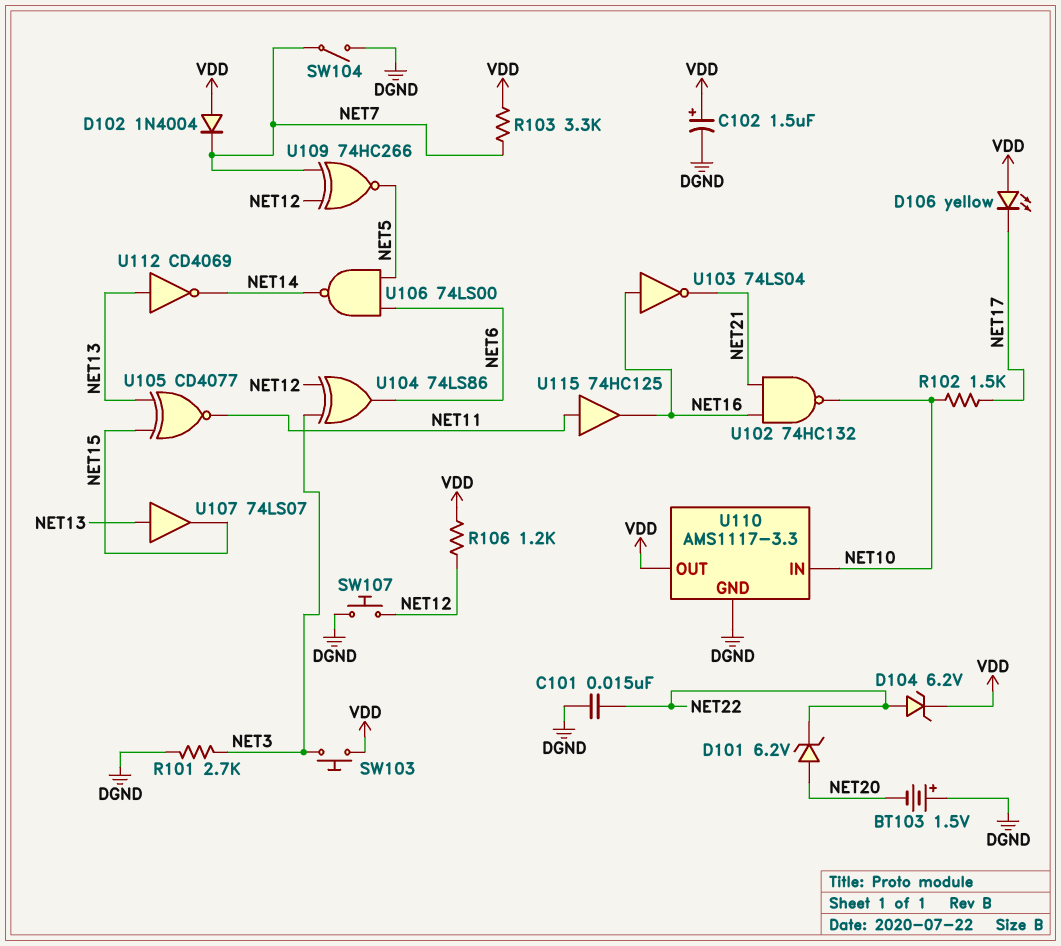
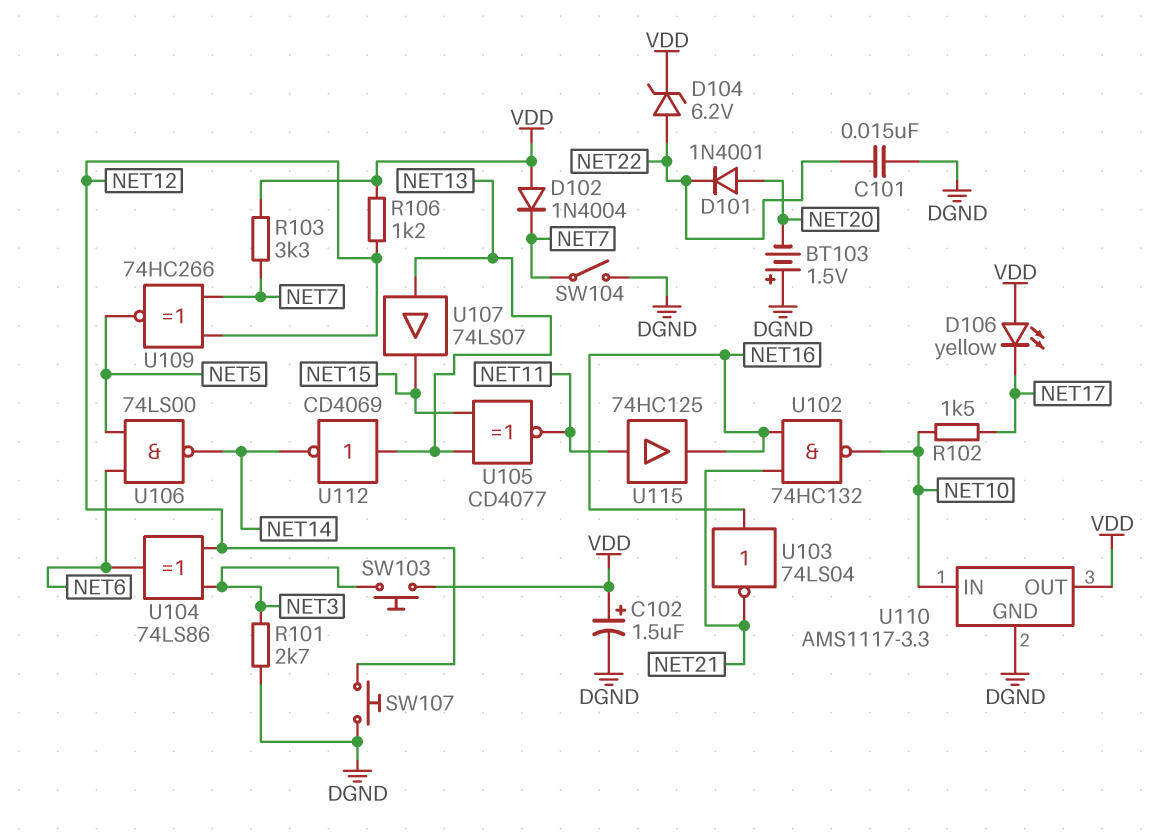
D101: zener 6.2V (A NET20, K NET22) -> diode 1N4001 (A NET20, K NET22)

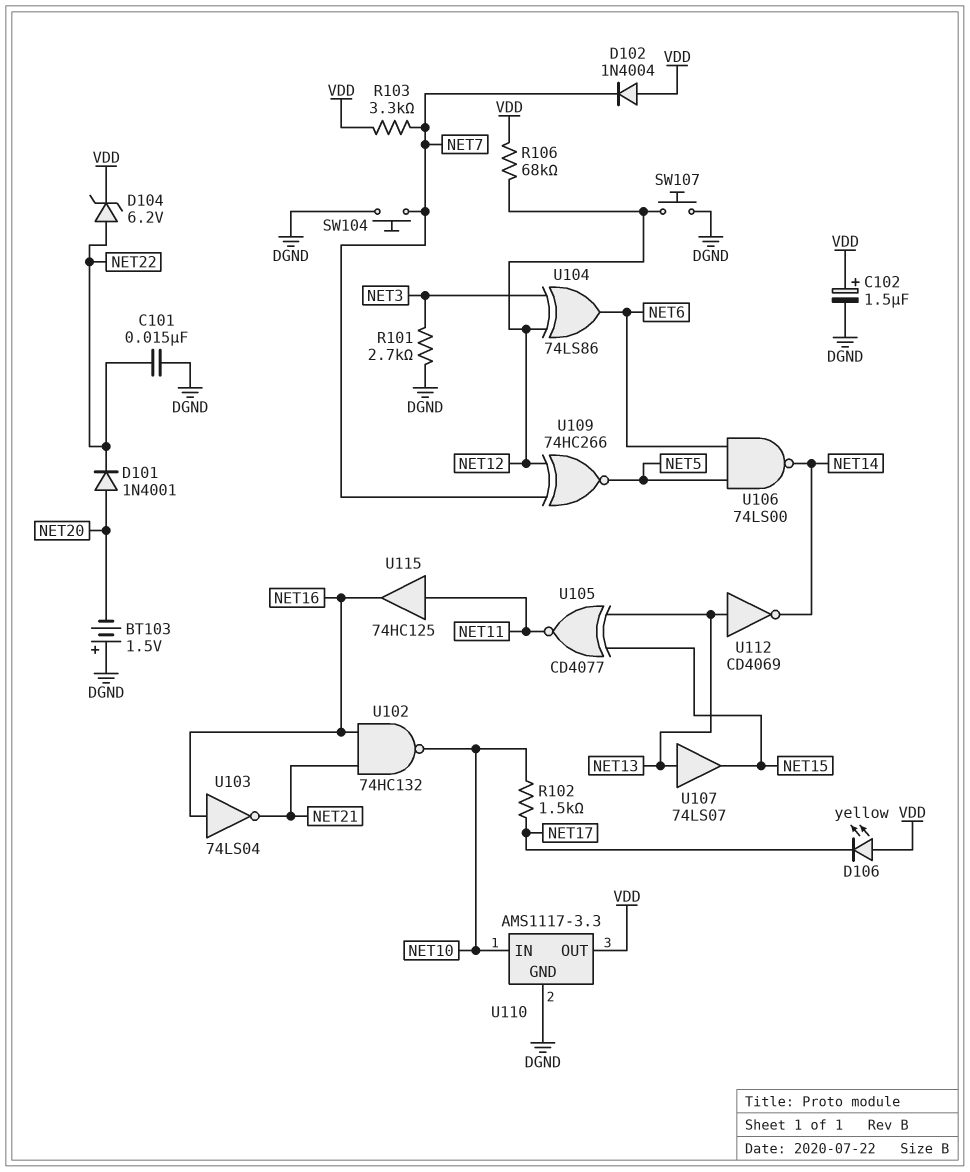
R106: 1.2k (NET12, VDD) -> 68k (NET12, VDD)
SW103: button (NET3, VDD) -> none
SW104: switch (DGND, NET7) -> button (DGND, NET7)

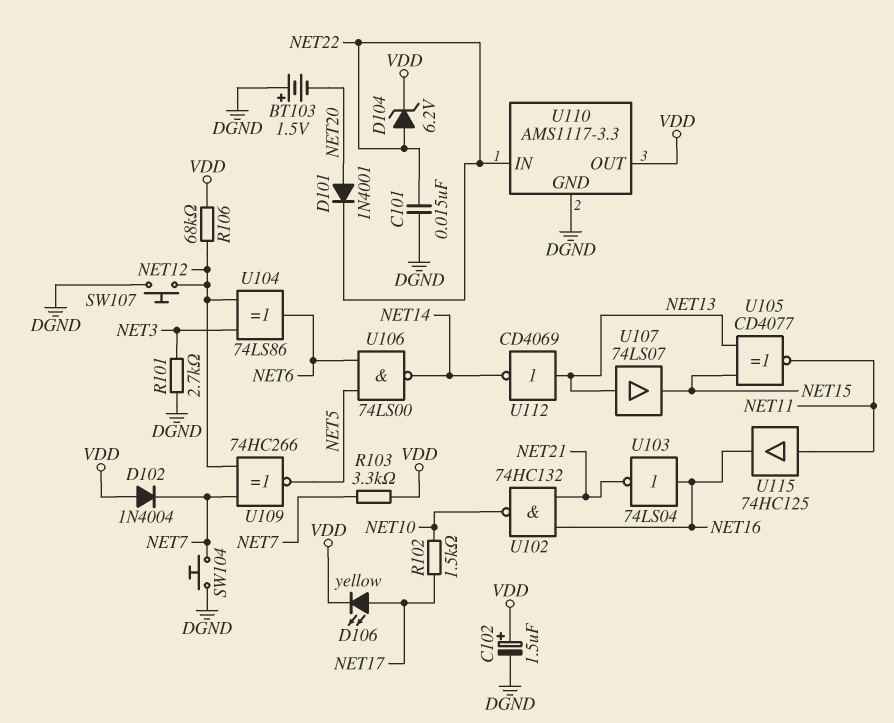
D106: LED yellow (A VDD, K NET17) -> LED yellow (A NET17, K VDD)
U110 pin IN: NET10 -> NET22

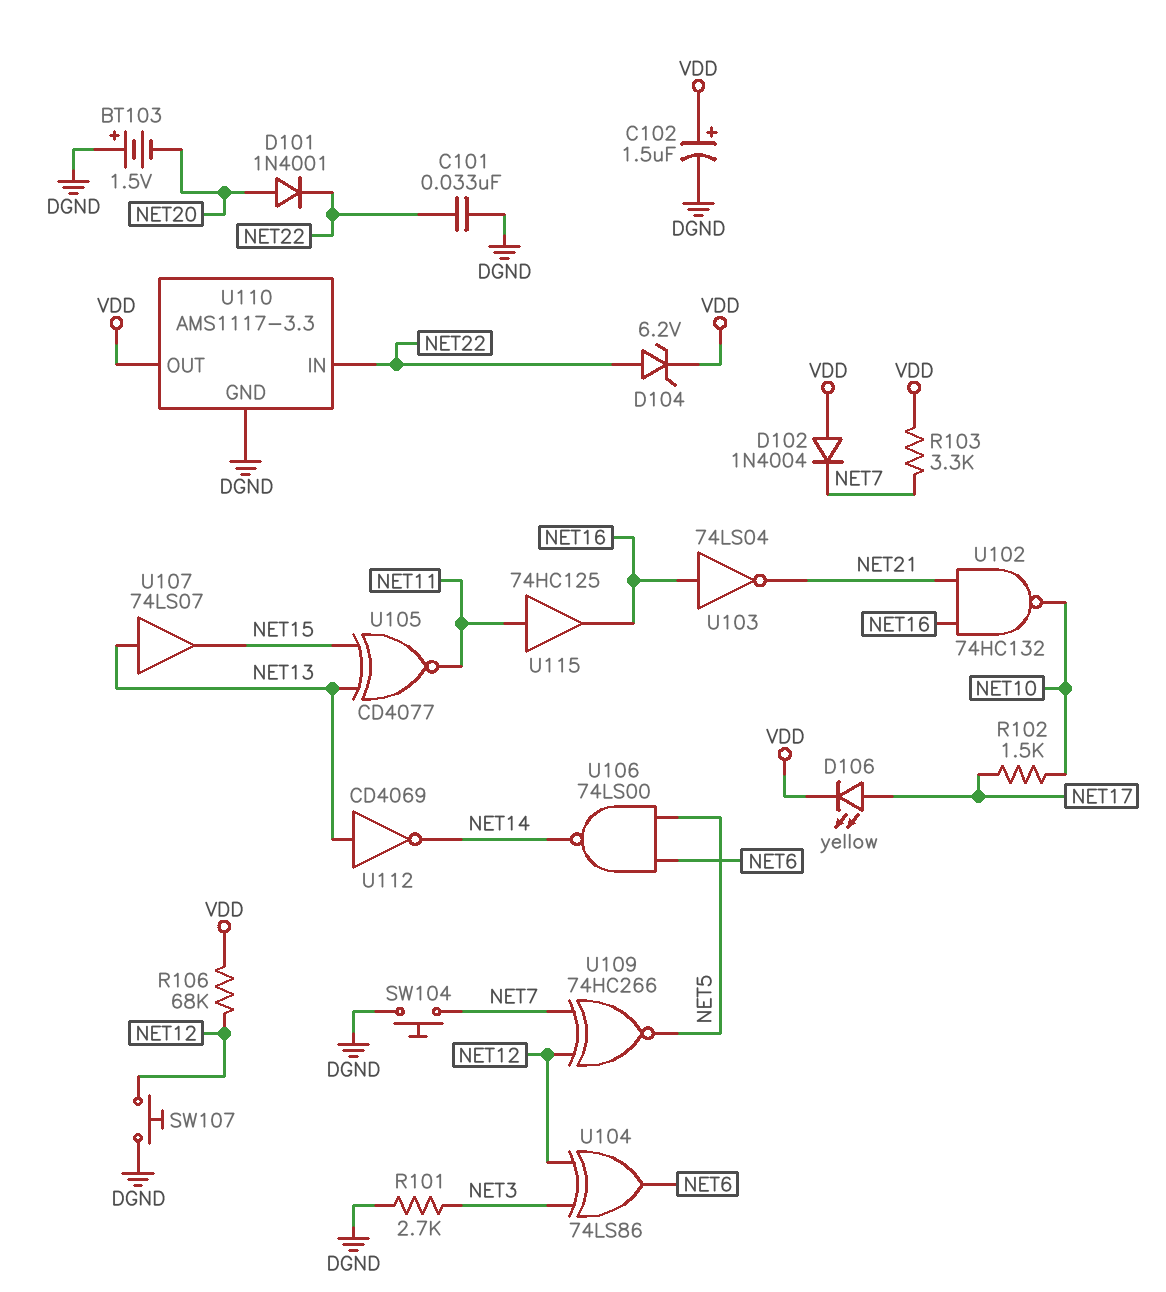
C101: 15nF (DGND, NET22) -> 33nF (DGND, NET22)

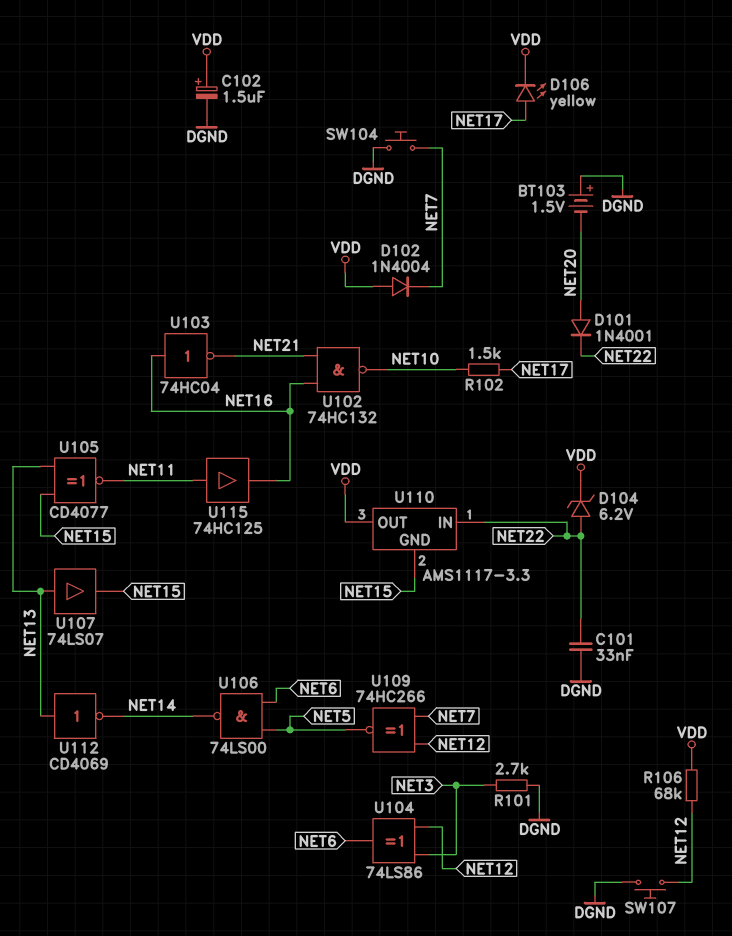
R103: 3.3k (NET7, VDD) -> none
U103: NOT 74LS04 (in NET16, out NET21) -> NOT 74HC04 (in NET16, out NET21)
U110 pin GND: DGND -> NET15

